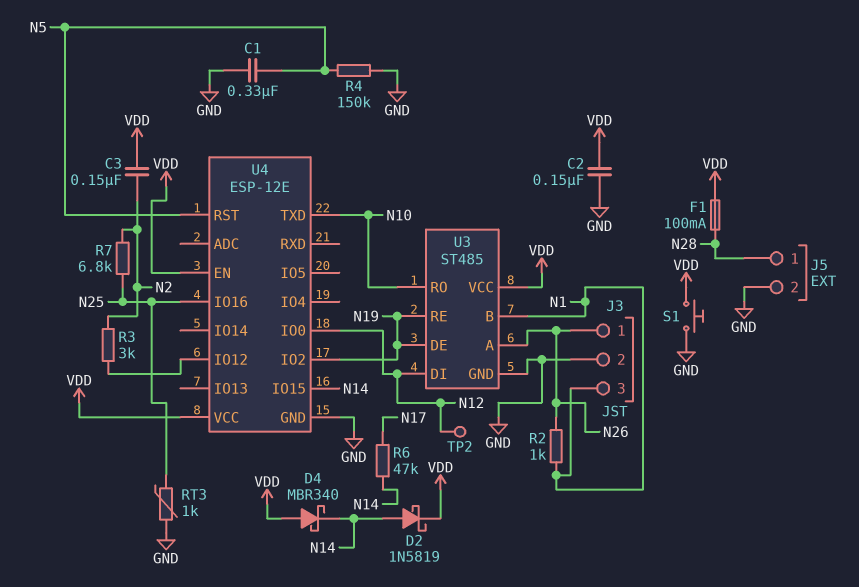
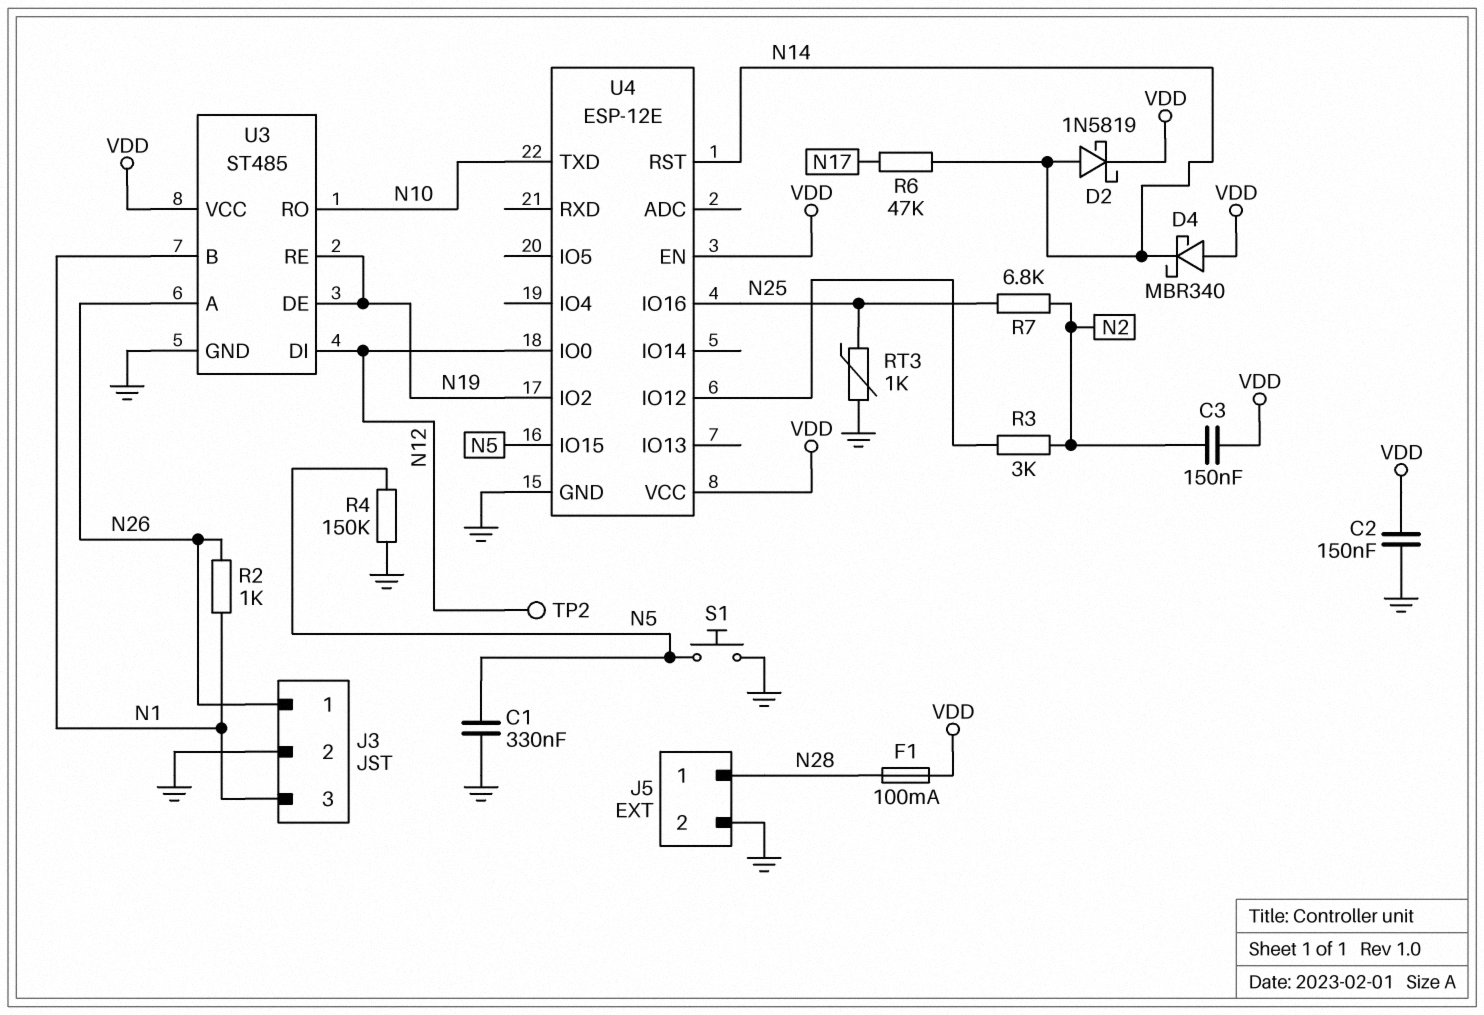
S1: button (GND, VDD) -> button (GND, N5)
U4 pin IO15: N14 -> N5
U4 pin RST: N5 -> N14

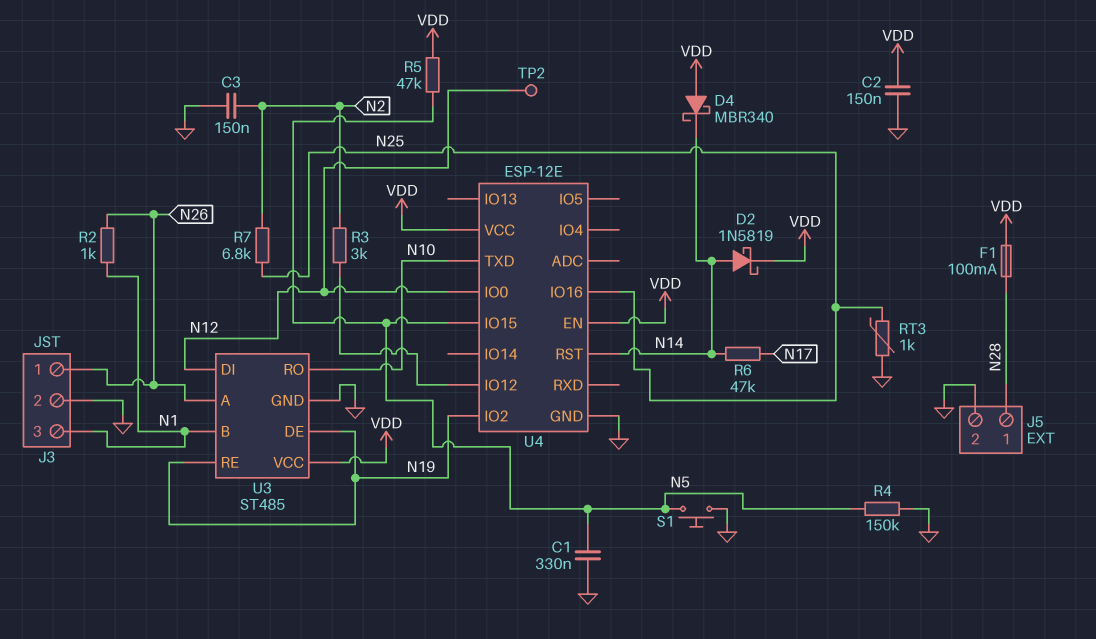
C3: 150nF (N2, VDD) -> 150nF (GND, N2)
R5: none -> 47k (N5, VDD)

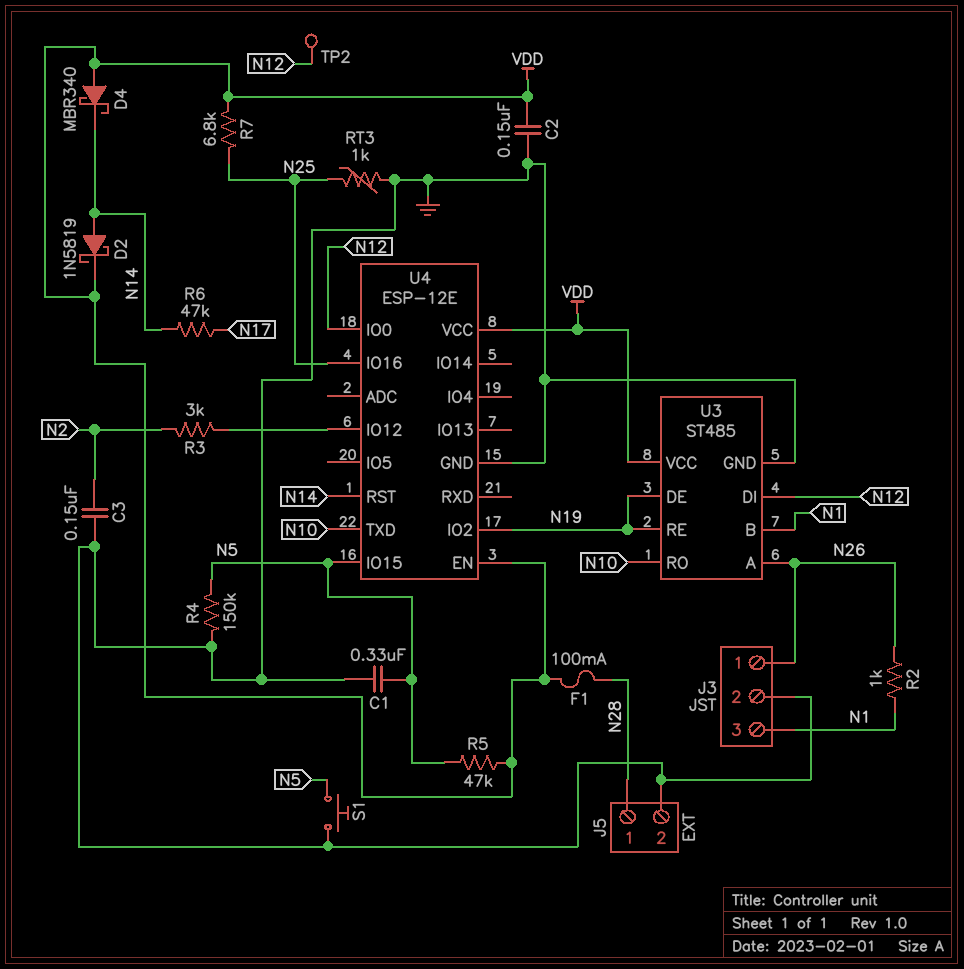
R7: 6.8k (N2, N25) -> 6.8k (N25, VDD)

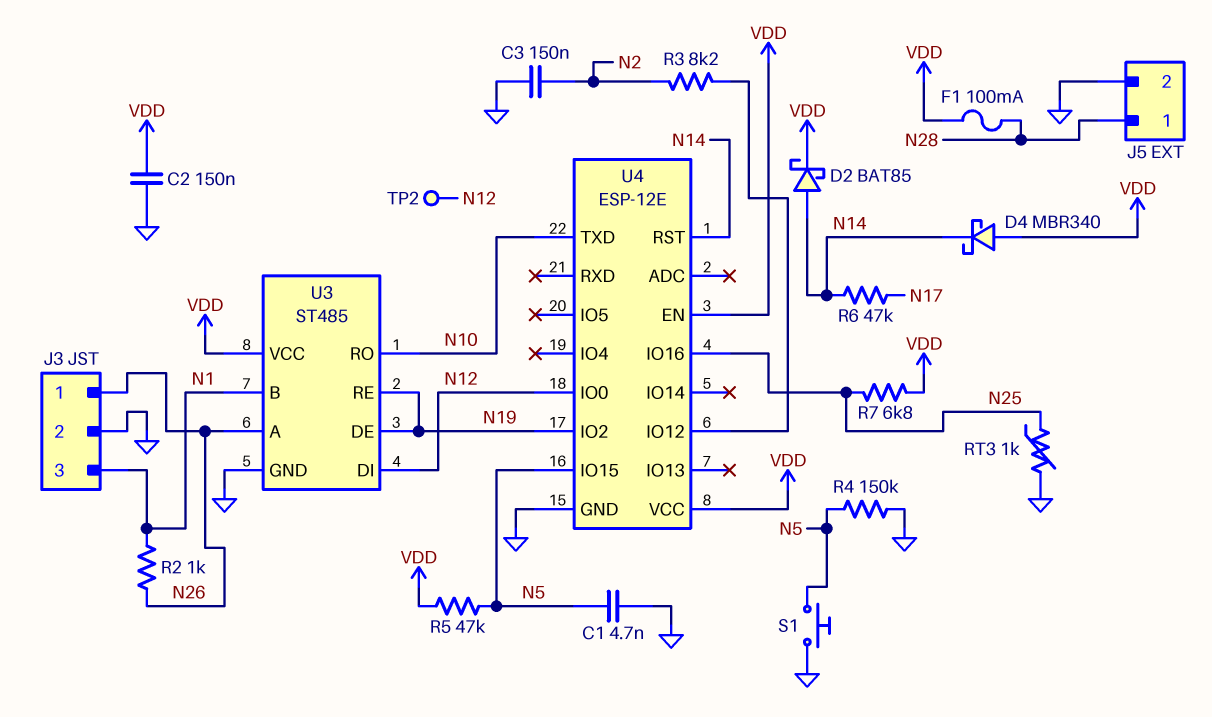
C1: 330nF (GND, N5) -> 4.7nF (GND, N5)
D2: schottky 1N5819 (A N14, K VDD) -> schottky BAT85 (A N14, K VDD)
R3: 3k (N2, U4/IO12) -> 8.2k (N2, U4/IO12)

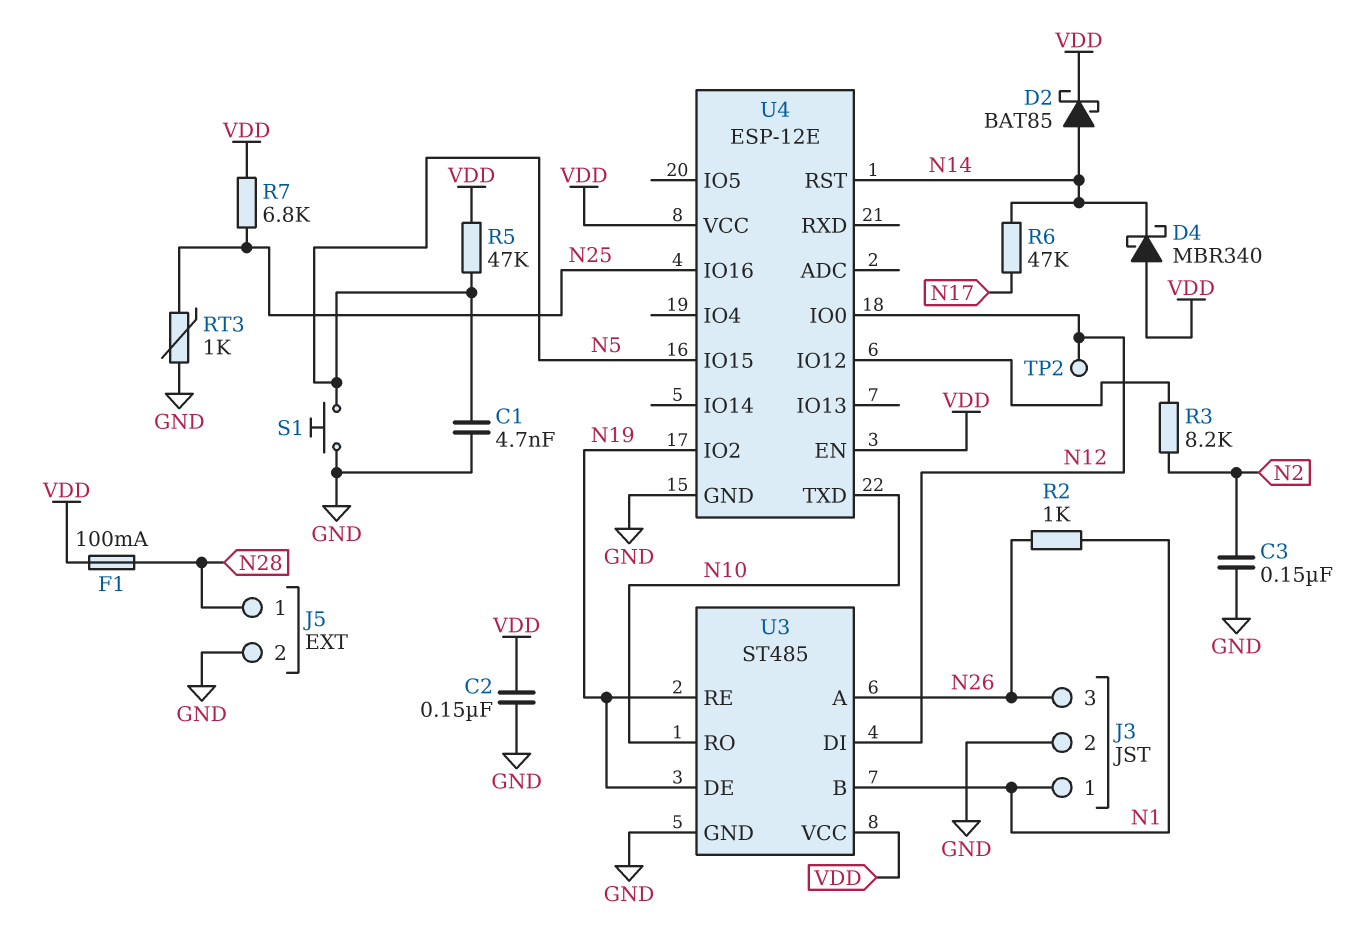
J3 pin 1: N26 -> N1
J3 pin 3: N1 -> N26
R4: 150k (GND, N5) -> none

